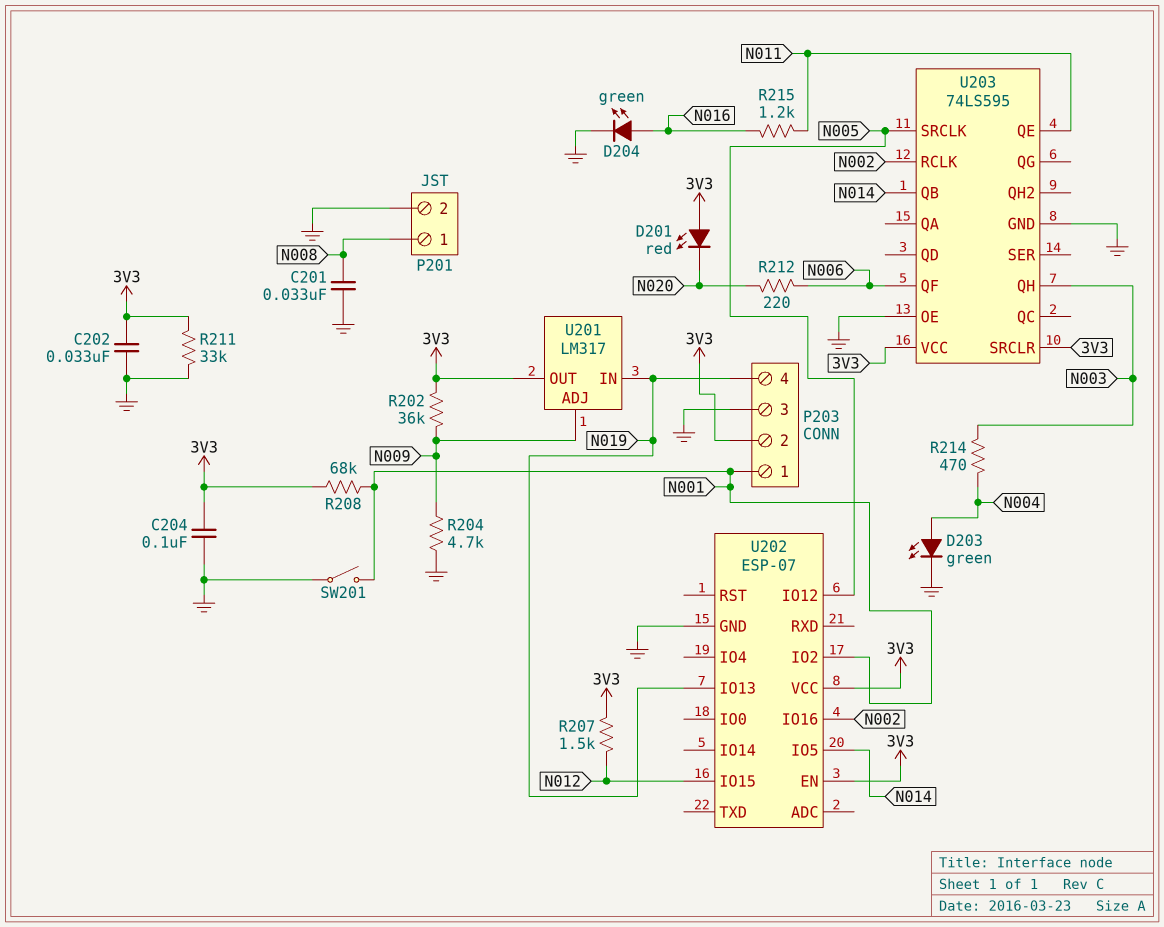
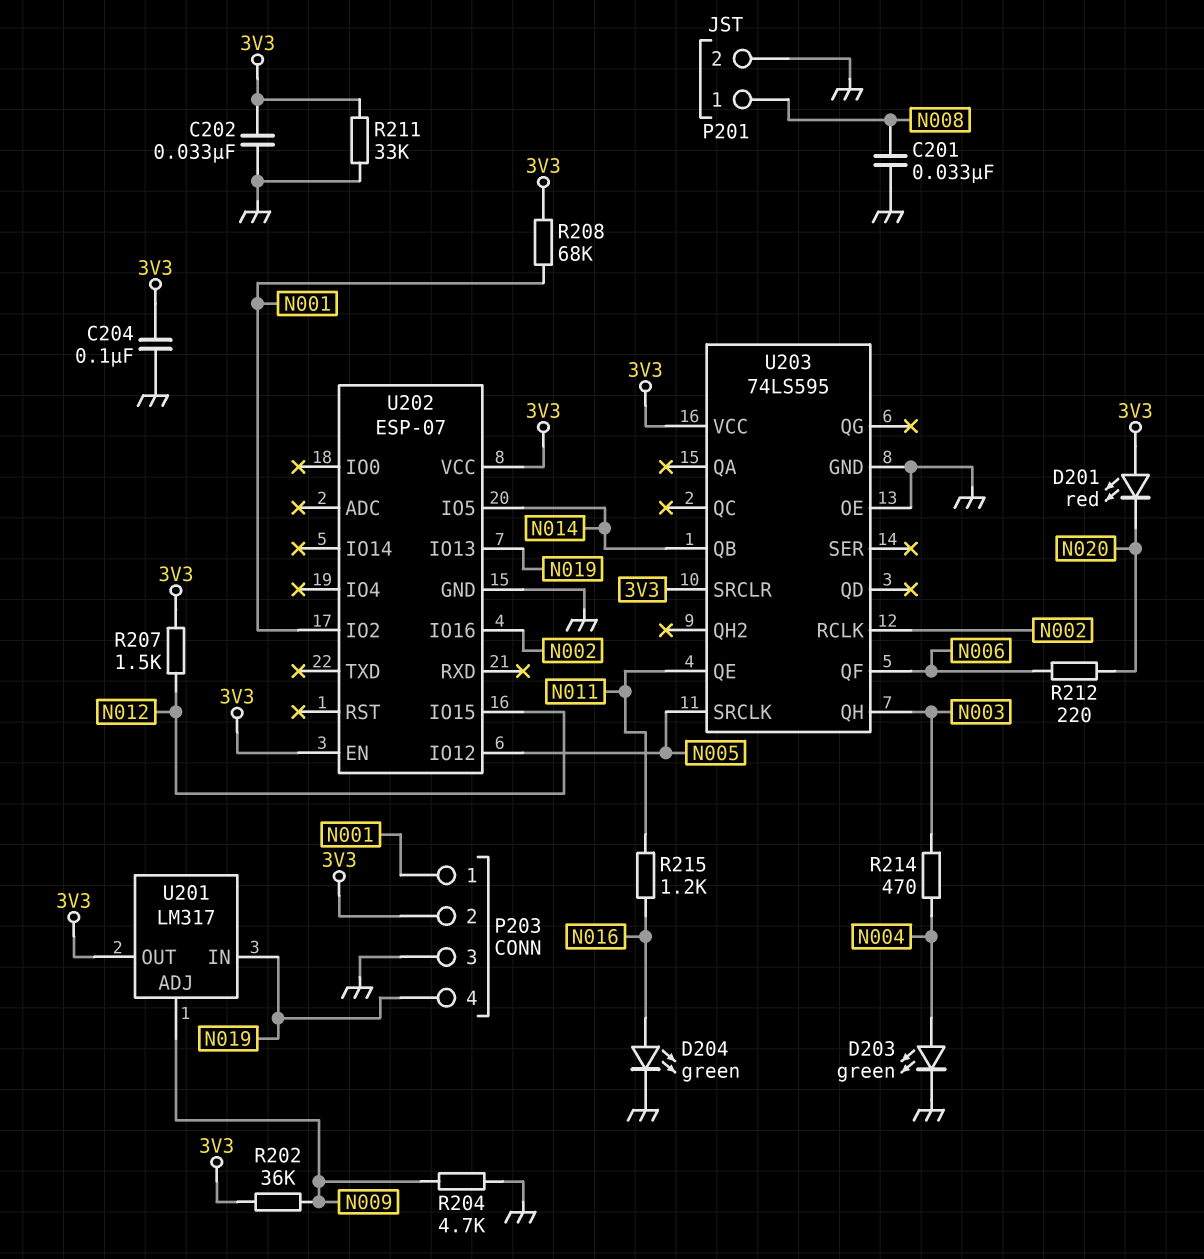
SW201: switch (GND, N001) -> none

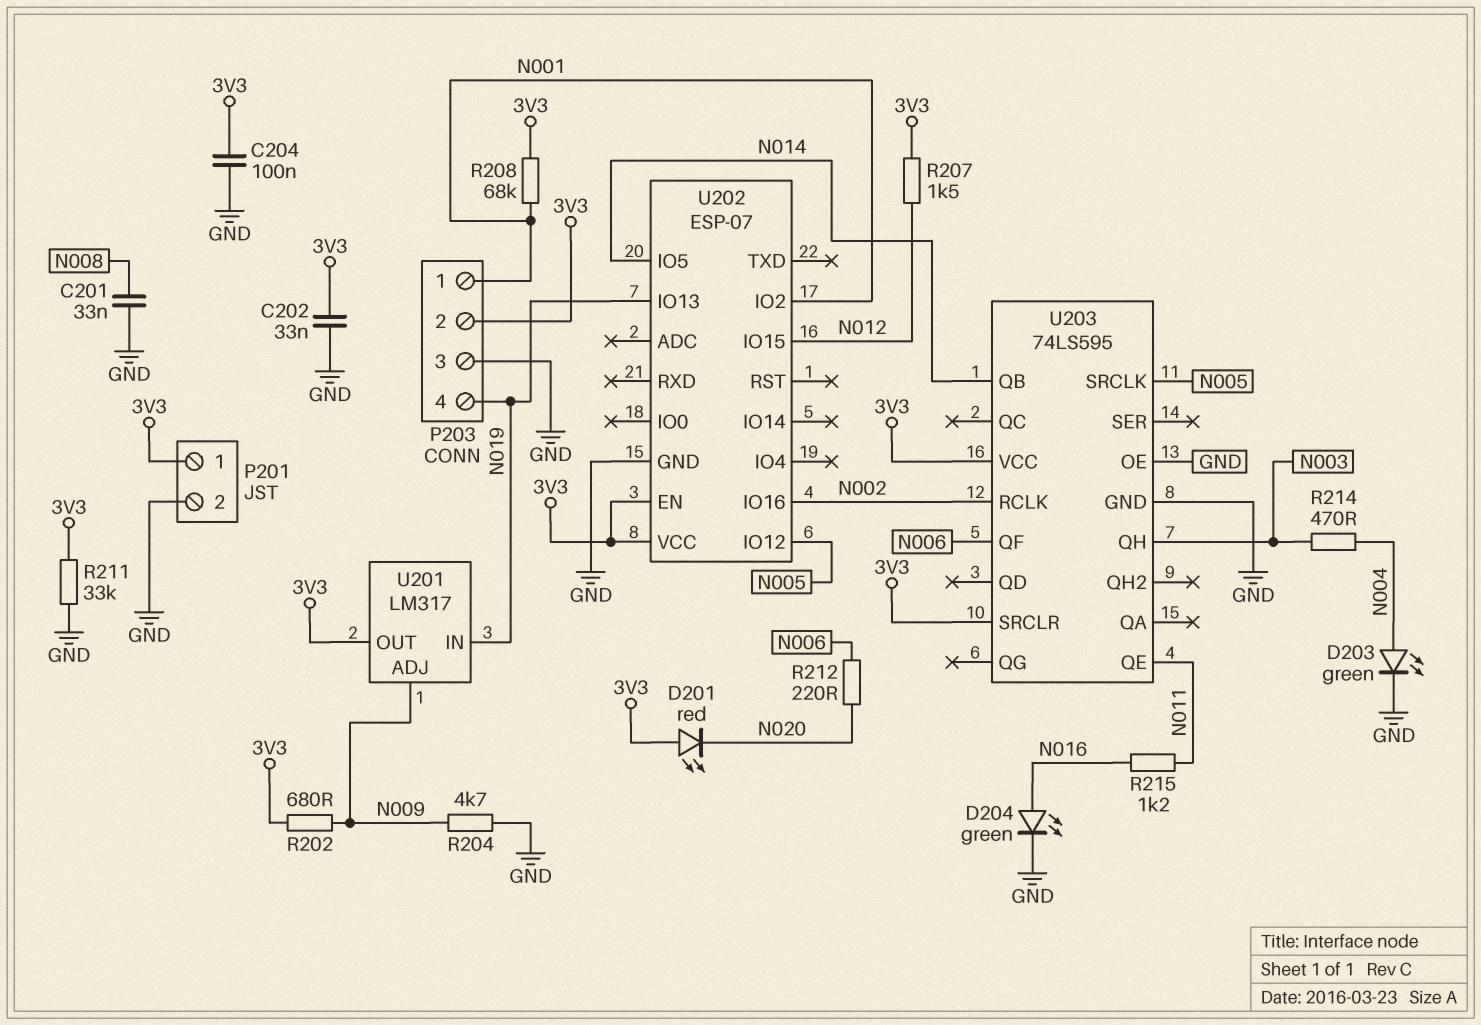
P201 pin 1: N008 -> 3V3
R202: 36k (3V3, N009) -> 680 (3V3, N009)

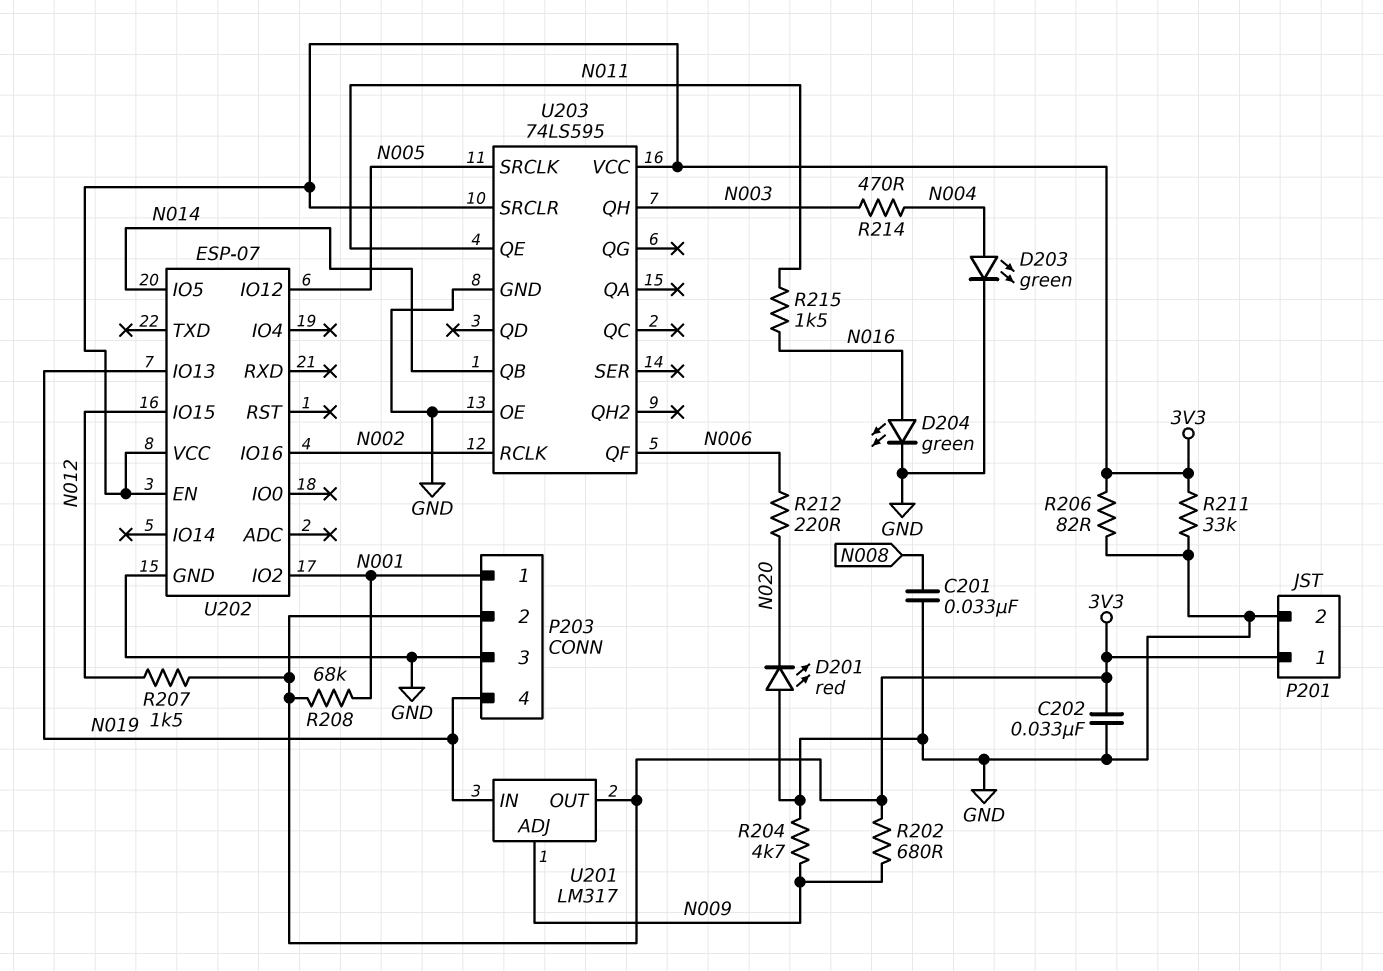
C204: 100nF (3V3, GND) -> none
D201: LED red (A 3V3, K N020) -> LED red (A GND, K N020)
R206: none -> 82 (3V3, GND)
R215: 1.2k (N011, N016) -> 1.5k (N011, N016)

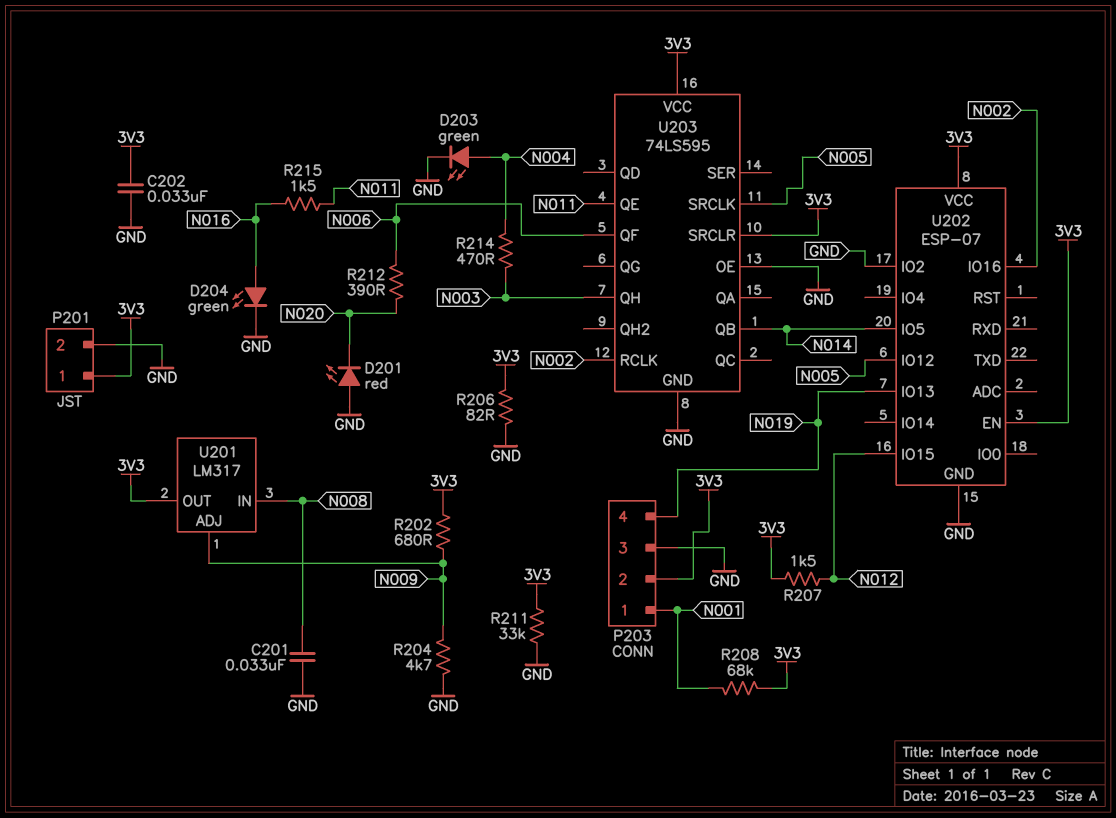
R212: 220 (N006, N020) -> 390 (N006, N020)
U201 pin IN: N019 -> N008
U202 pin IO2: N001 -> GND

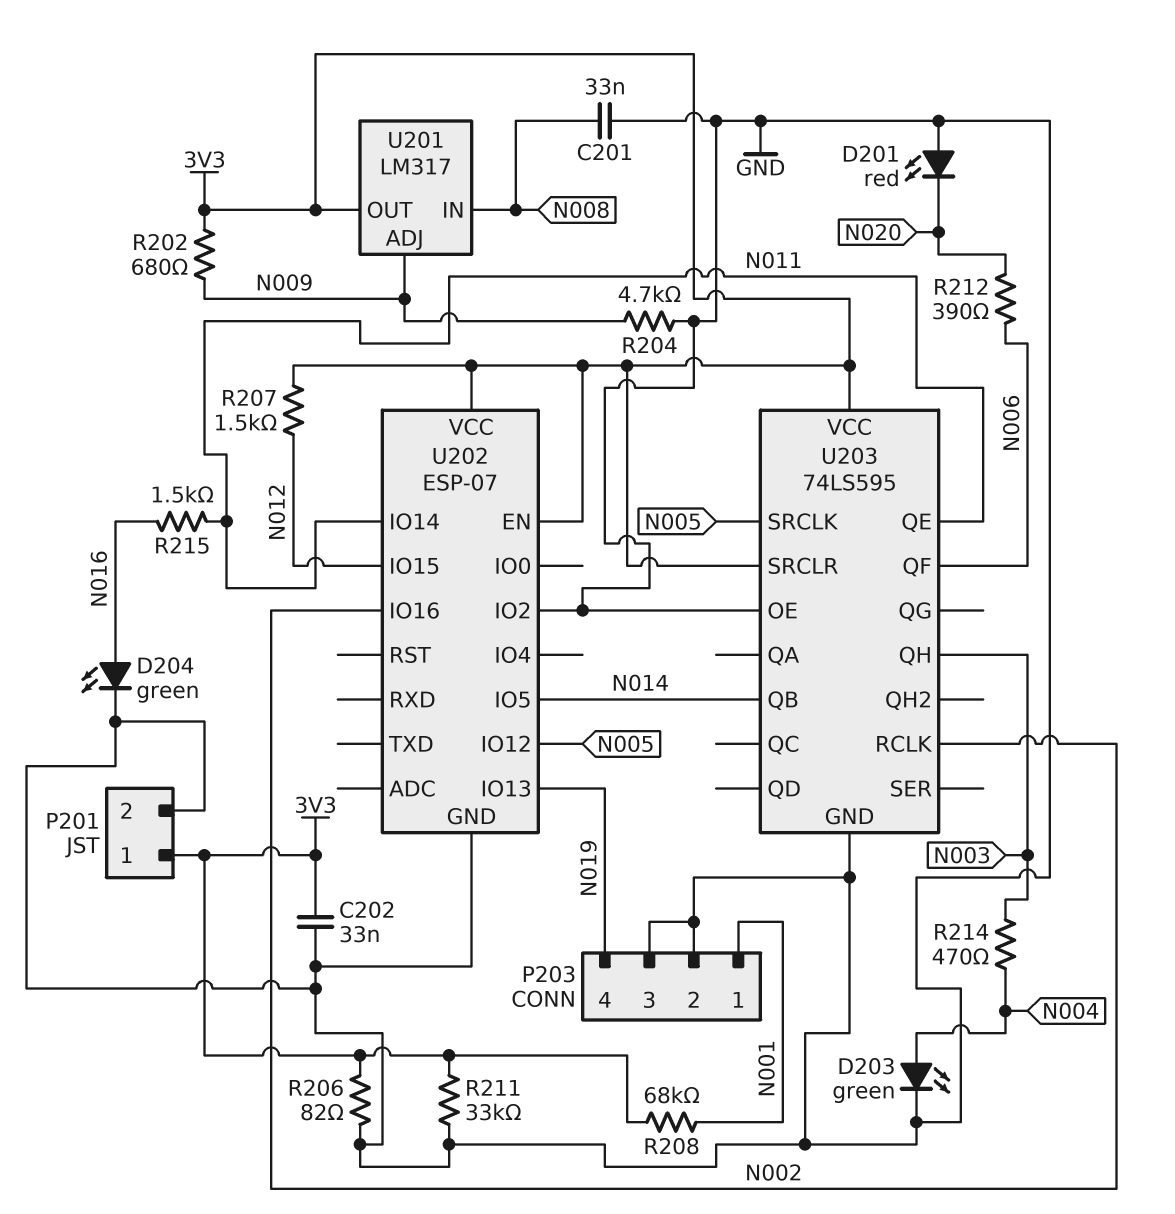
P203 pin 2: 3V3 -> GND
U202 pin IO14: none -> N011

